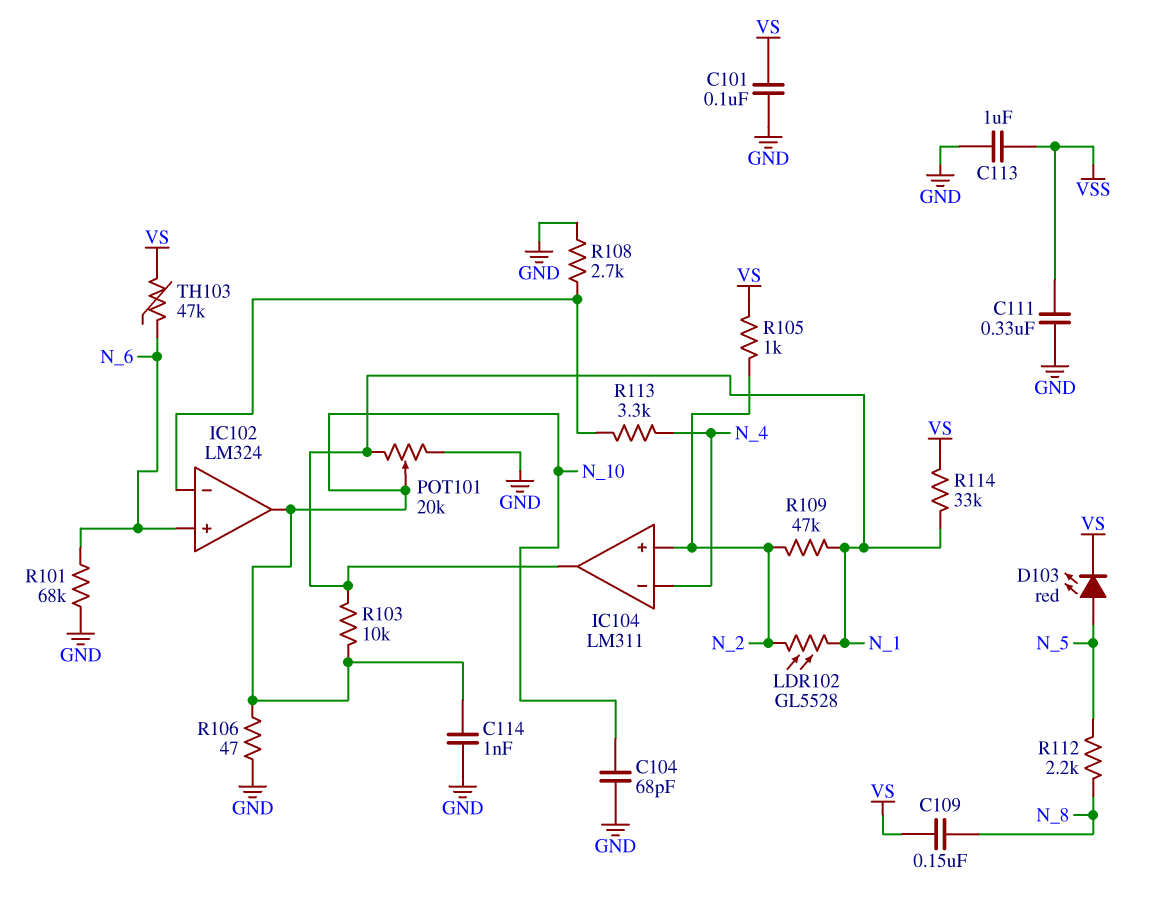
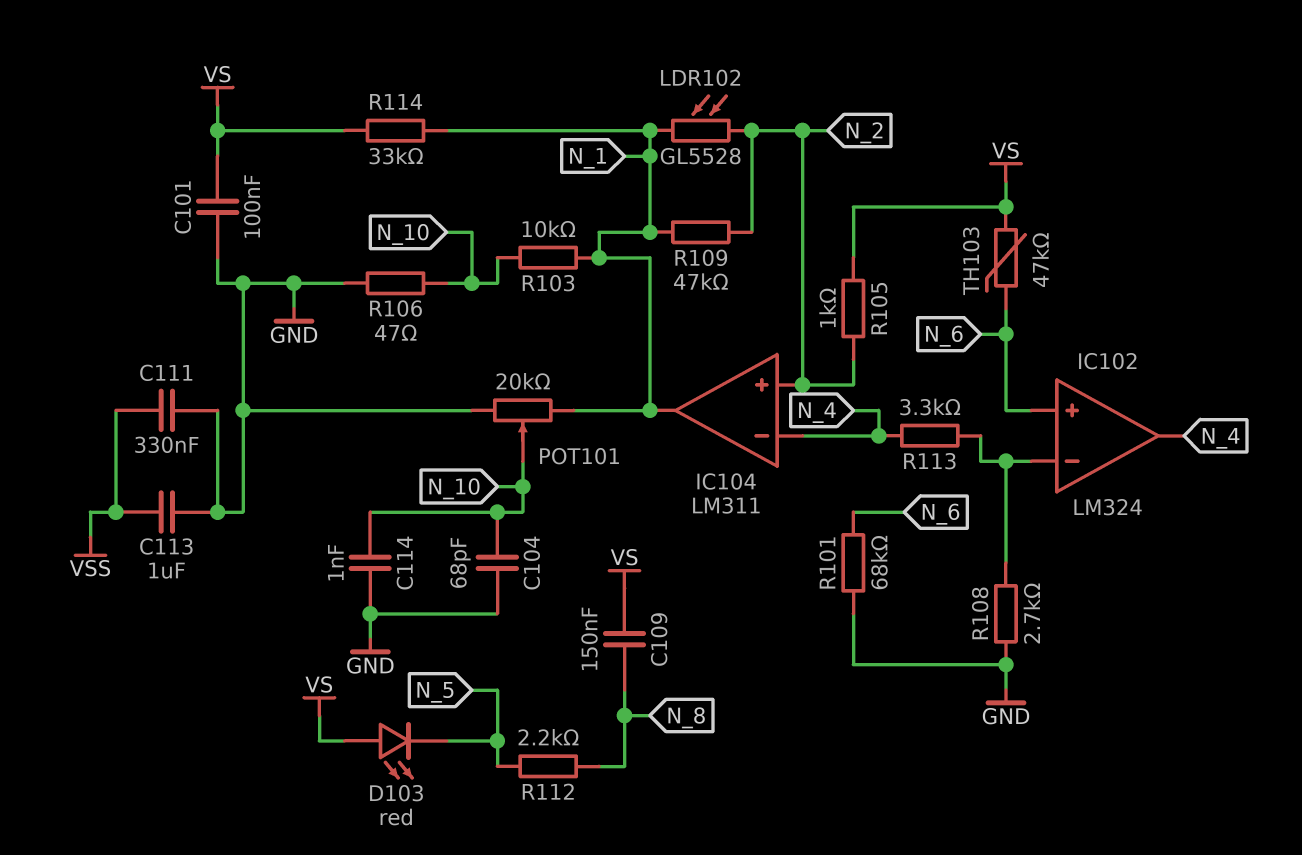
D103: LED red (A N_5, K VS) -> LED red (A VS, K N_5)
IC102 pin out: N_10 -> N_4

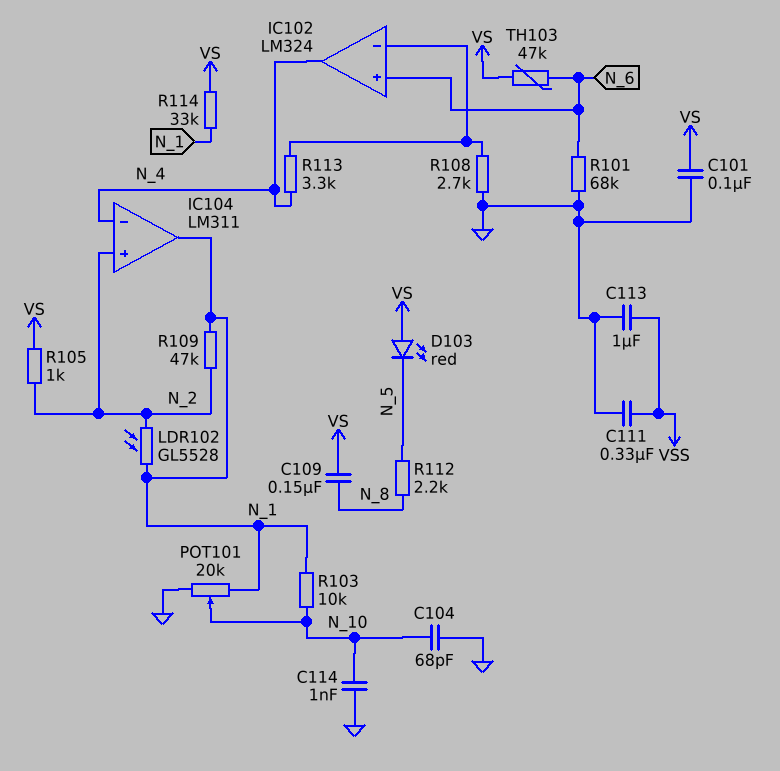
R106: 47 (GND, N_10) -> none

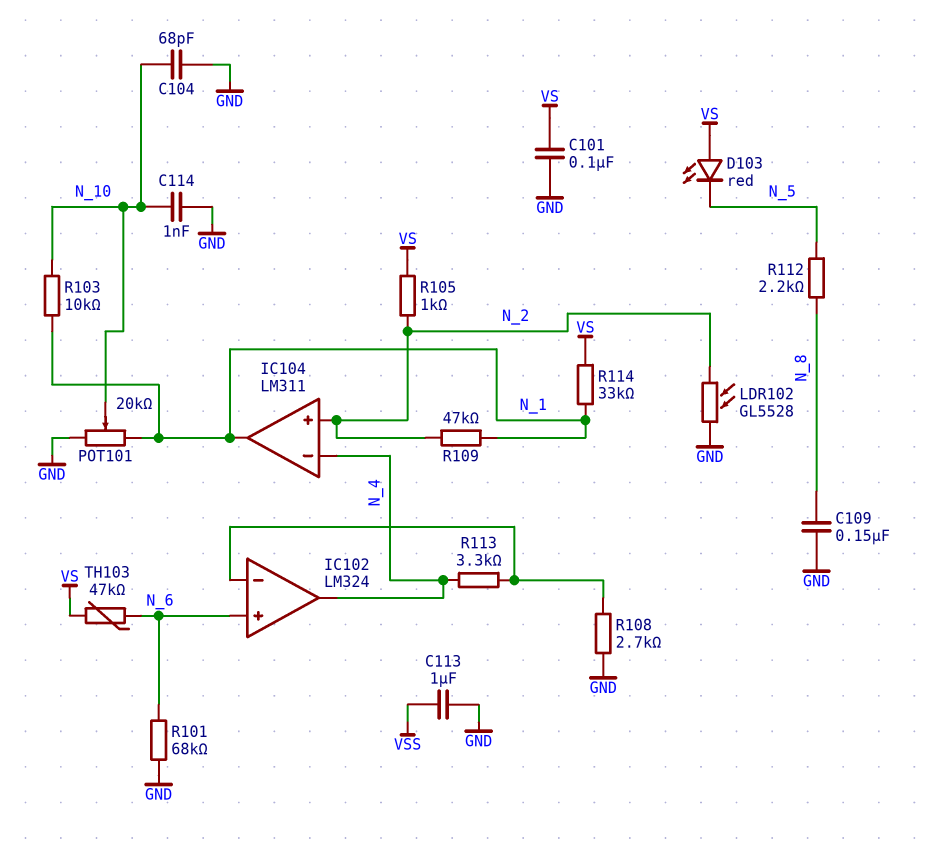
C109: 150nF (N_8, VS) -> 150nF (GND, N_8)
C111: 330nF (GND, VSS) -> none
LDR102: GL5528 (N_1, N_2) -> GL5528 (GND, N_2)

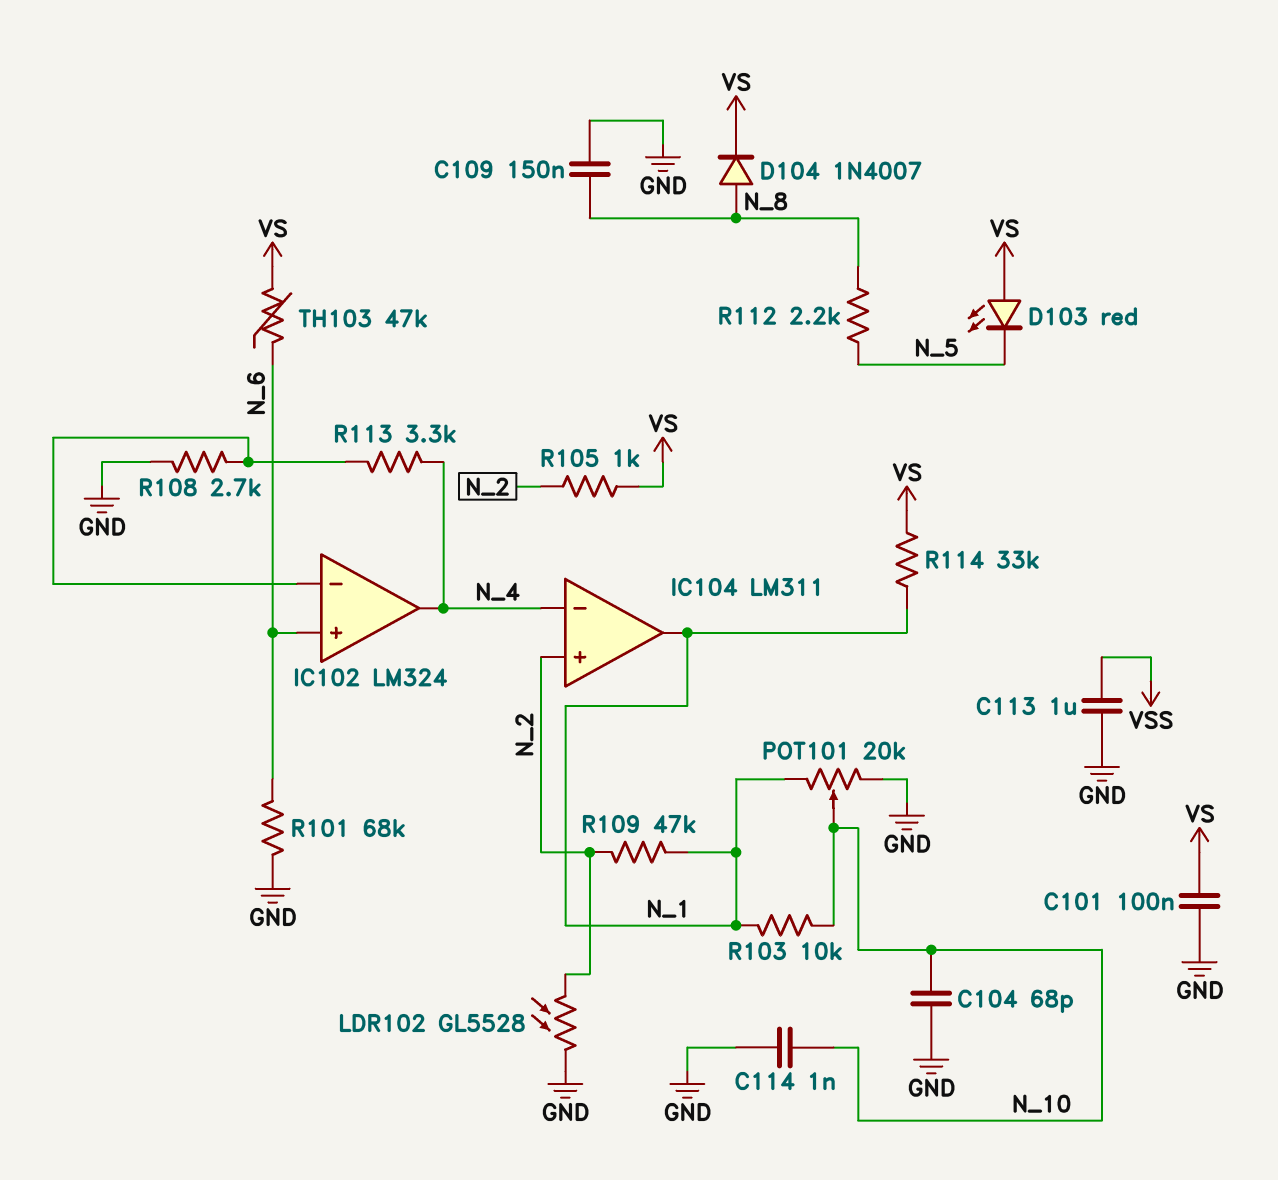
D104: none -> diode 1N4007 (A N_8, K VS)

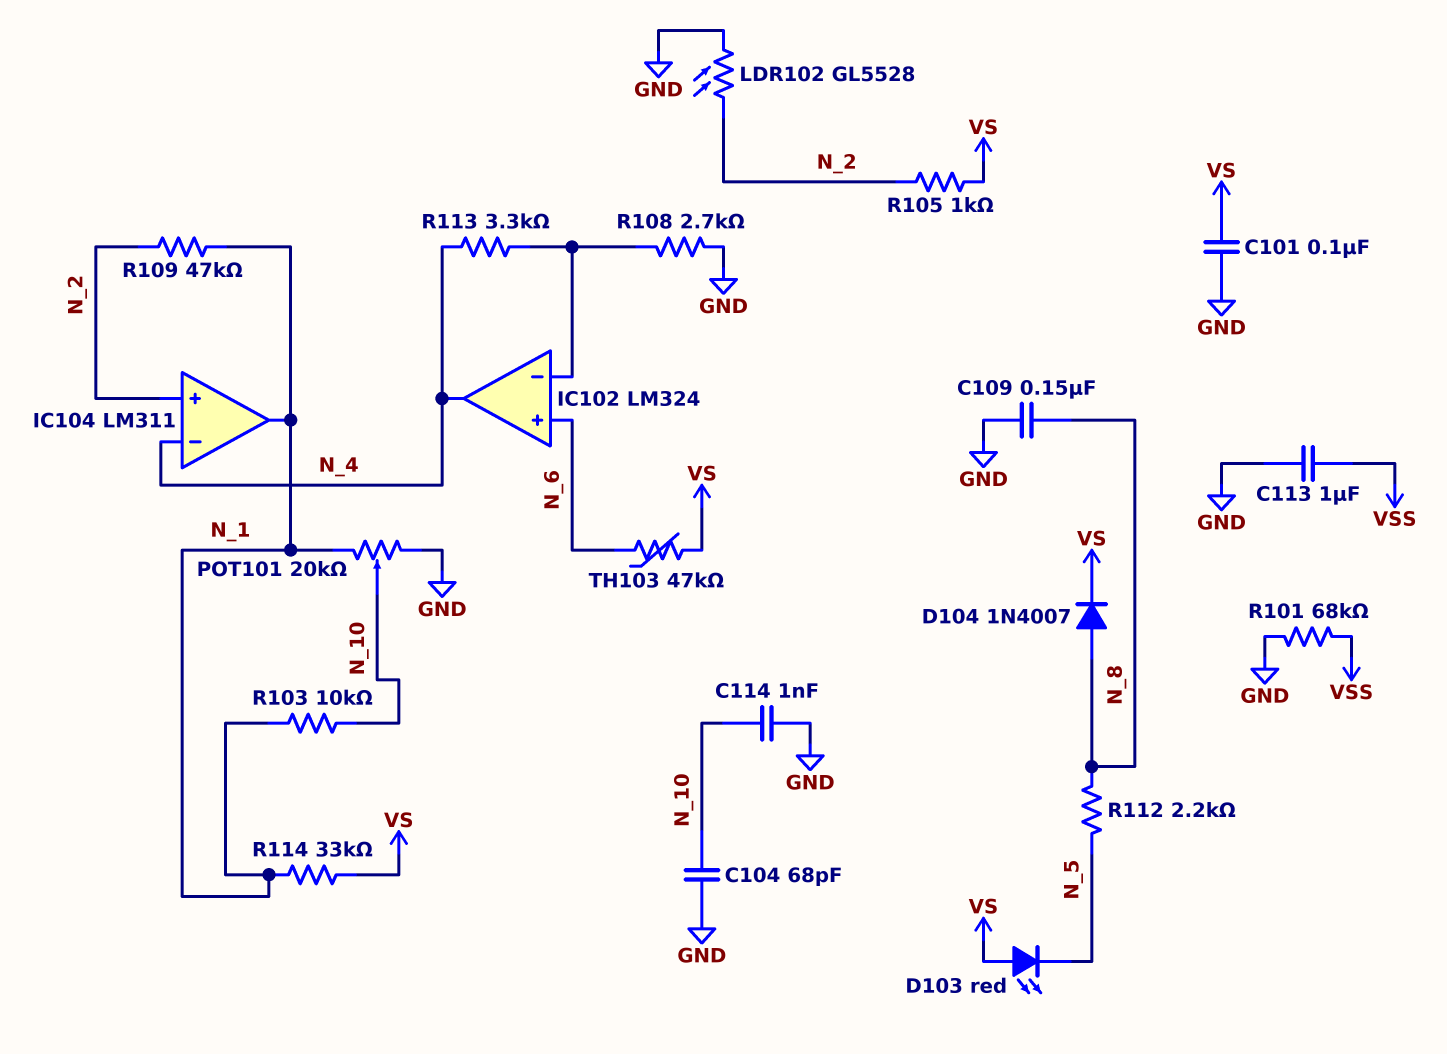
R101: 68k (GND, N_6) -> 68k (GND, VSS)

